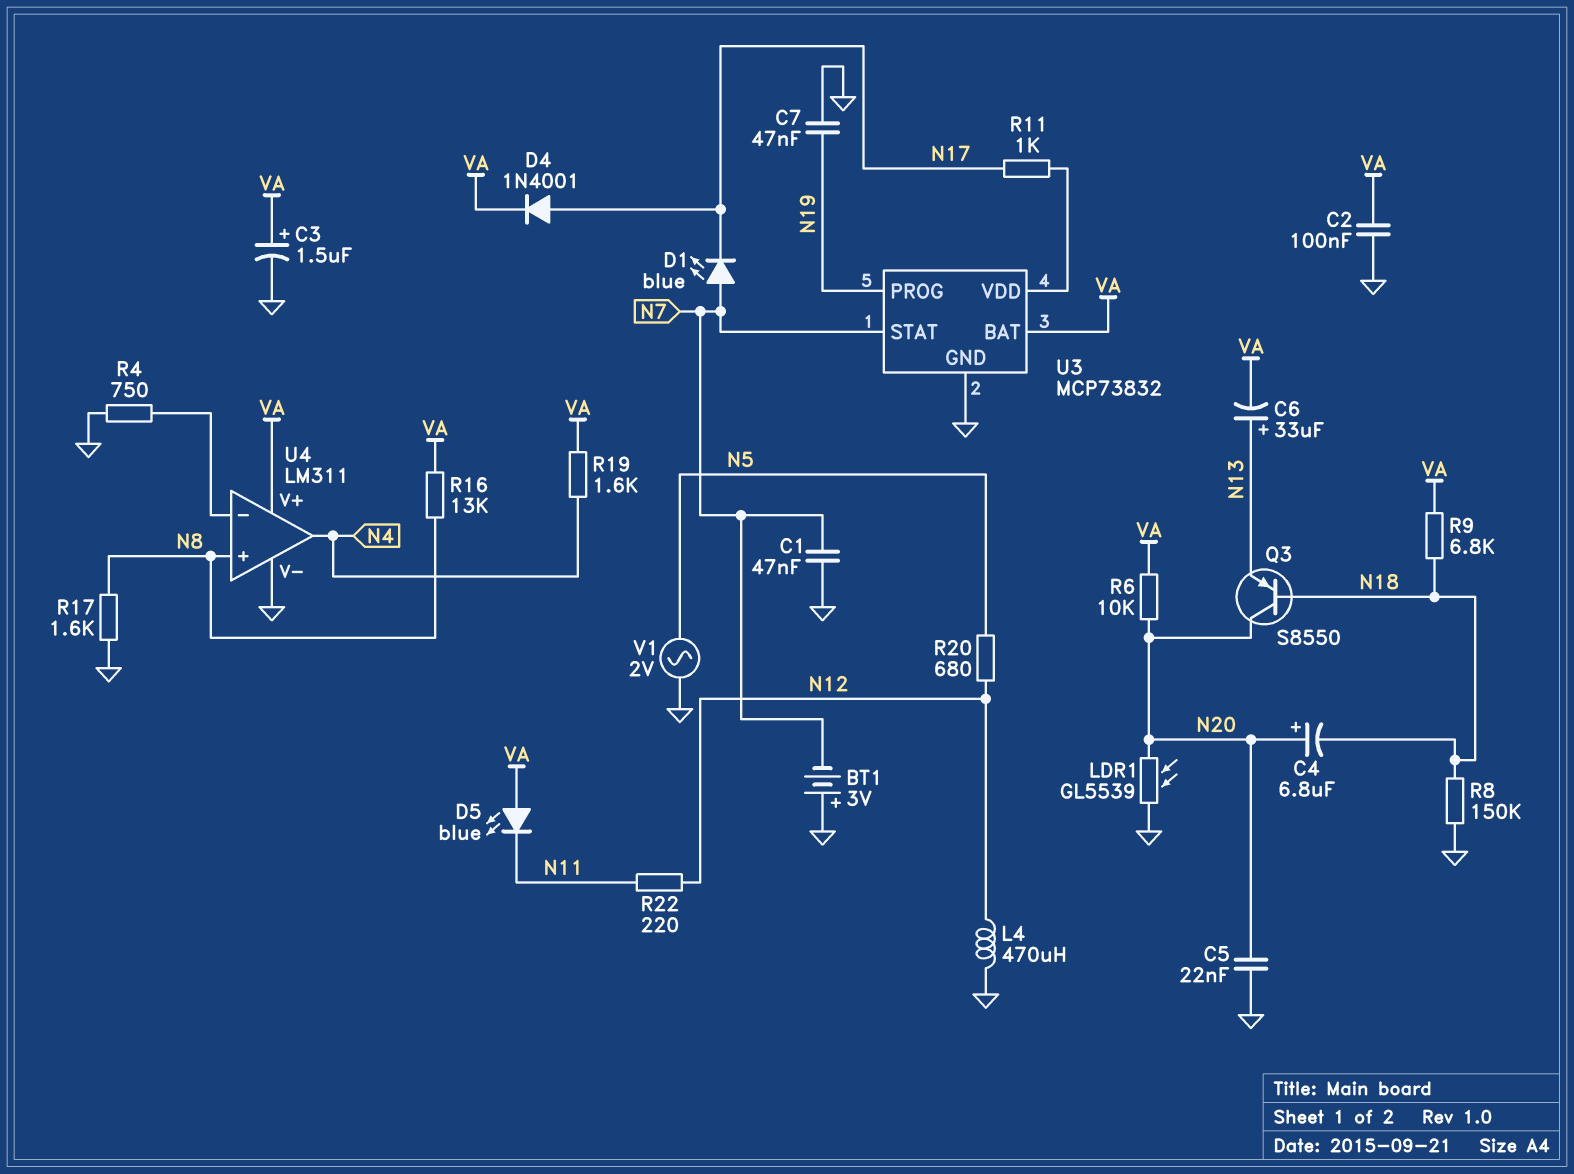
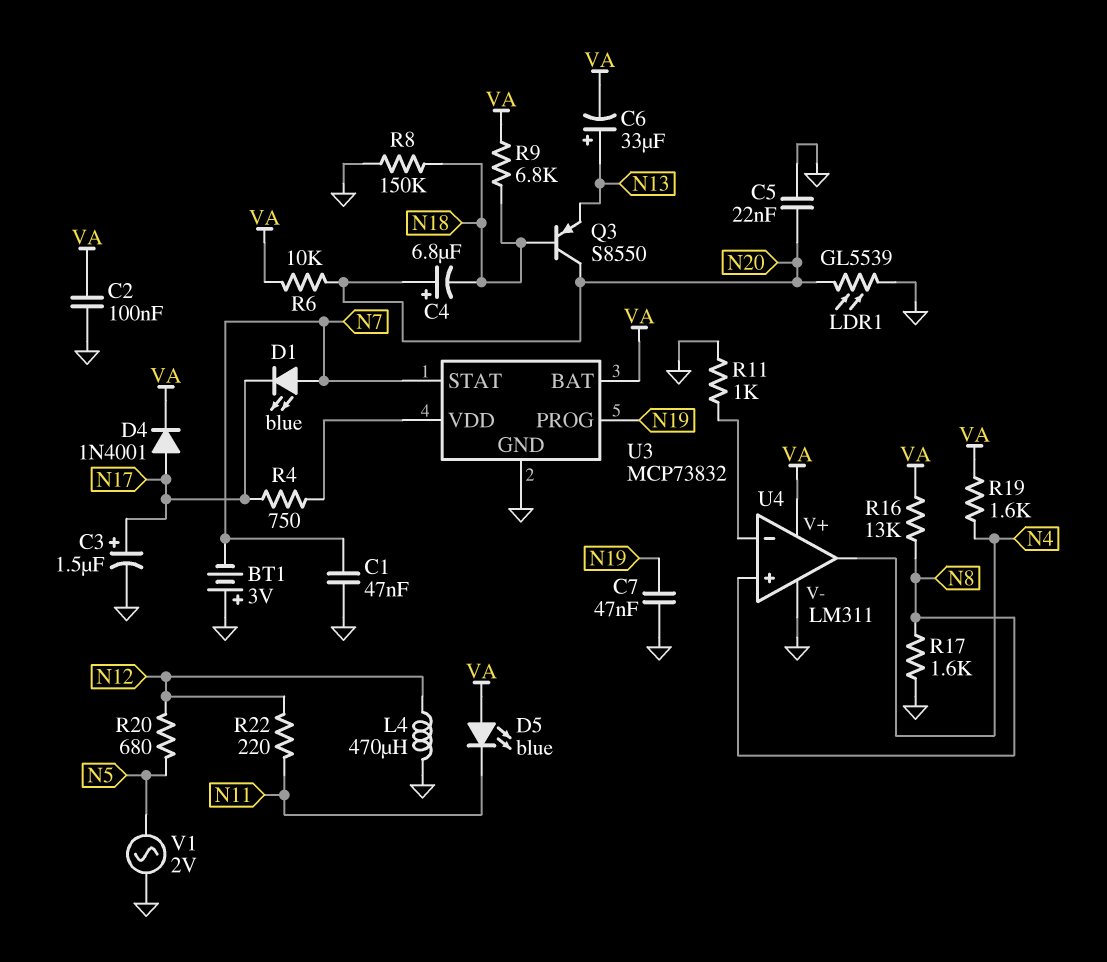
C3: 1.5uF (plus VA, minus GND) -> 1.5uF (plus N17, minus GND)
R4: 750 (GND, U4/in-) -> 750 (N17, U3/VDD)
R11: 1k (N17, U3/VDD) -> 1k (GND, U4/in-)

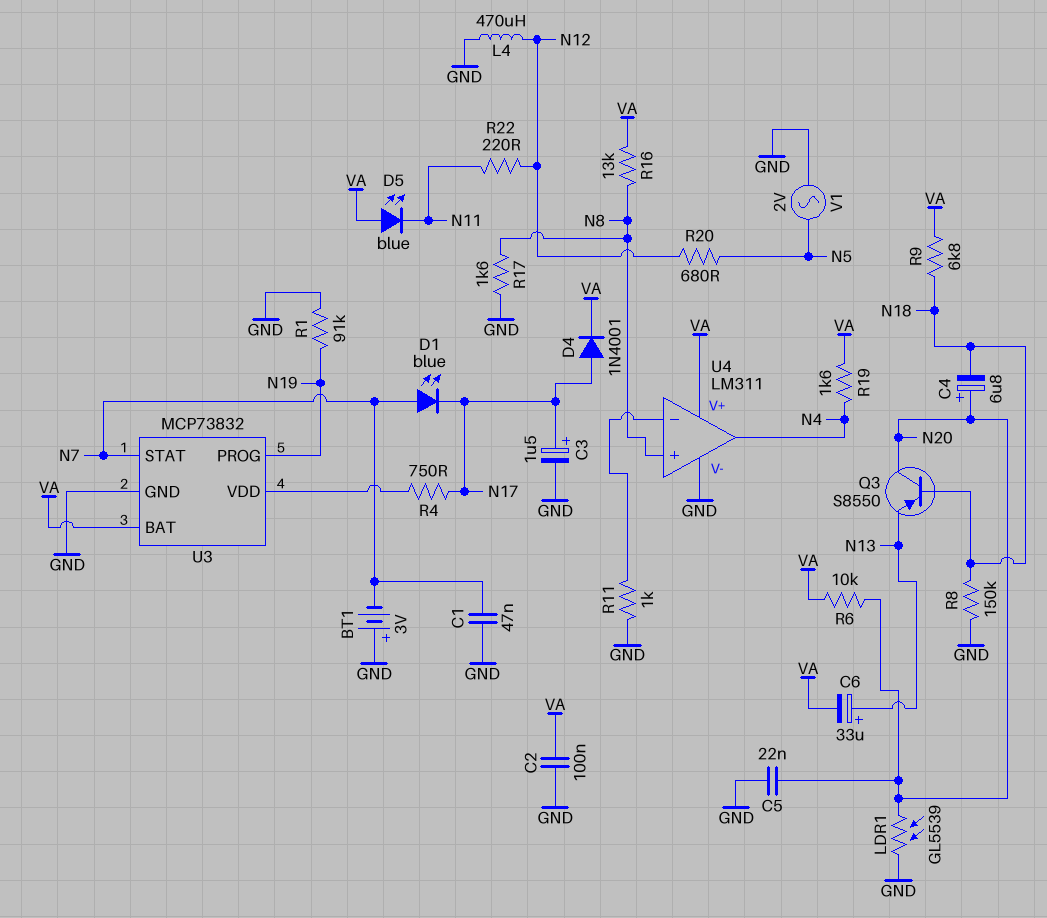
C7: 47nF (GND, N19) -> none
R1: none -> 91k (GND, N19)

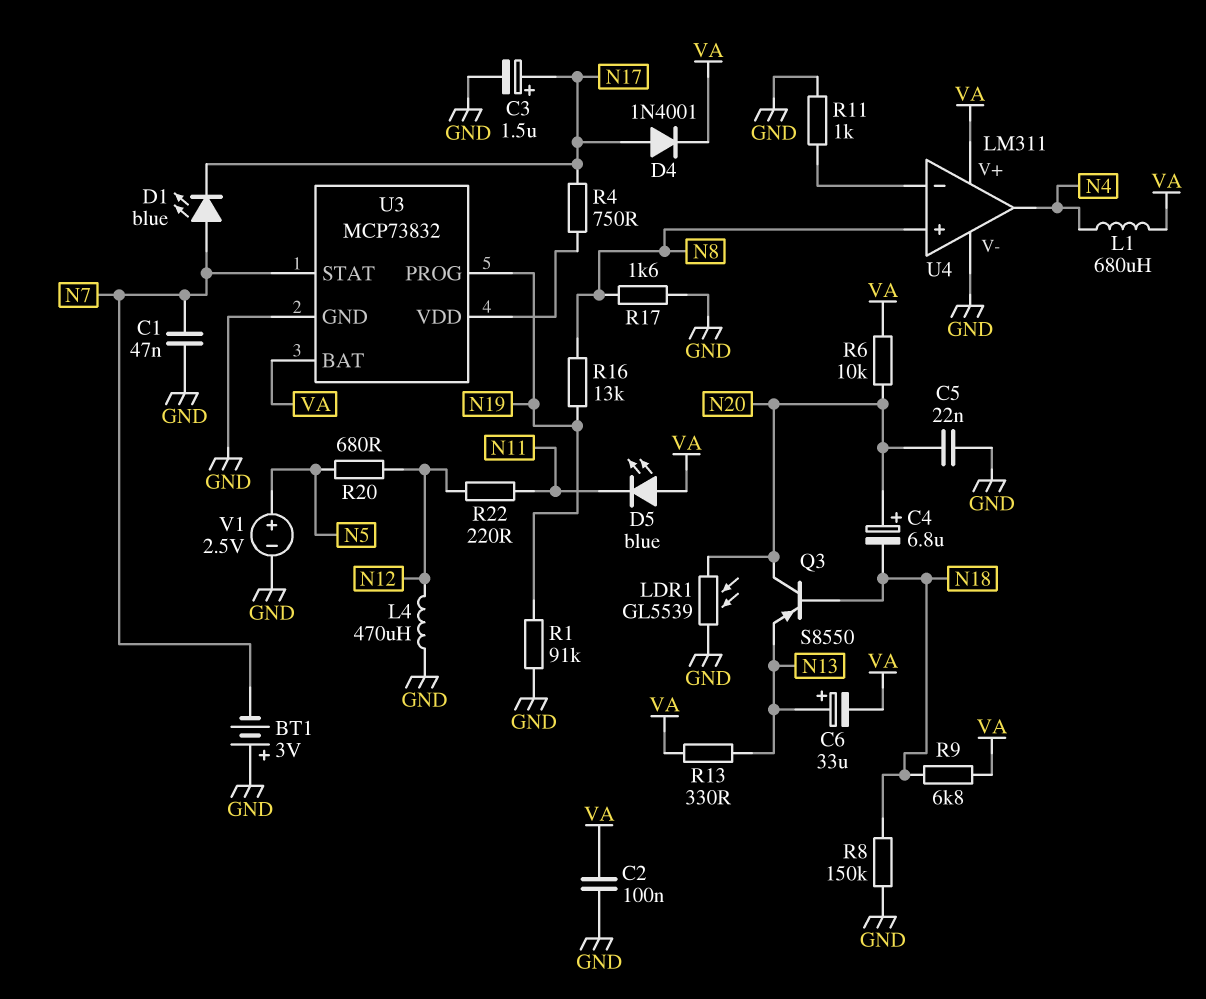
L1: none -> 680uH (N4, VA)
R13: none -> 330 (N13, VA)
R16: 13k (N8, VA) -> 13k (N8, N19)
R19: 1.6k (N4, VA) -> none
V1: AC 2V (GND, N5) -> 2.5V (plus N5, minus GND)

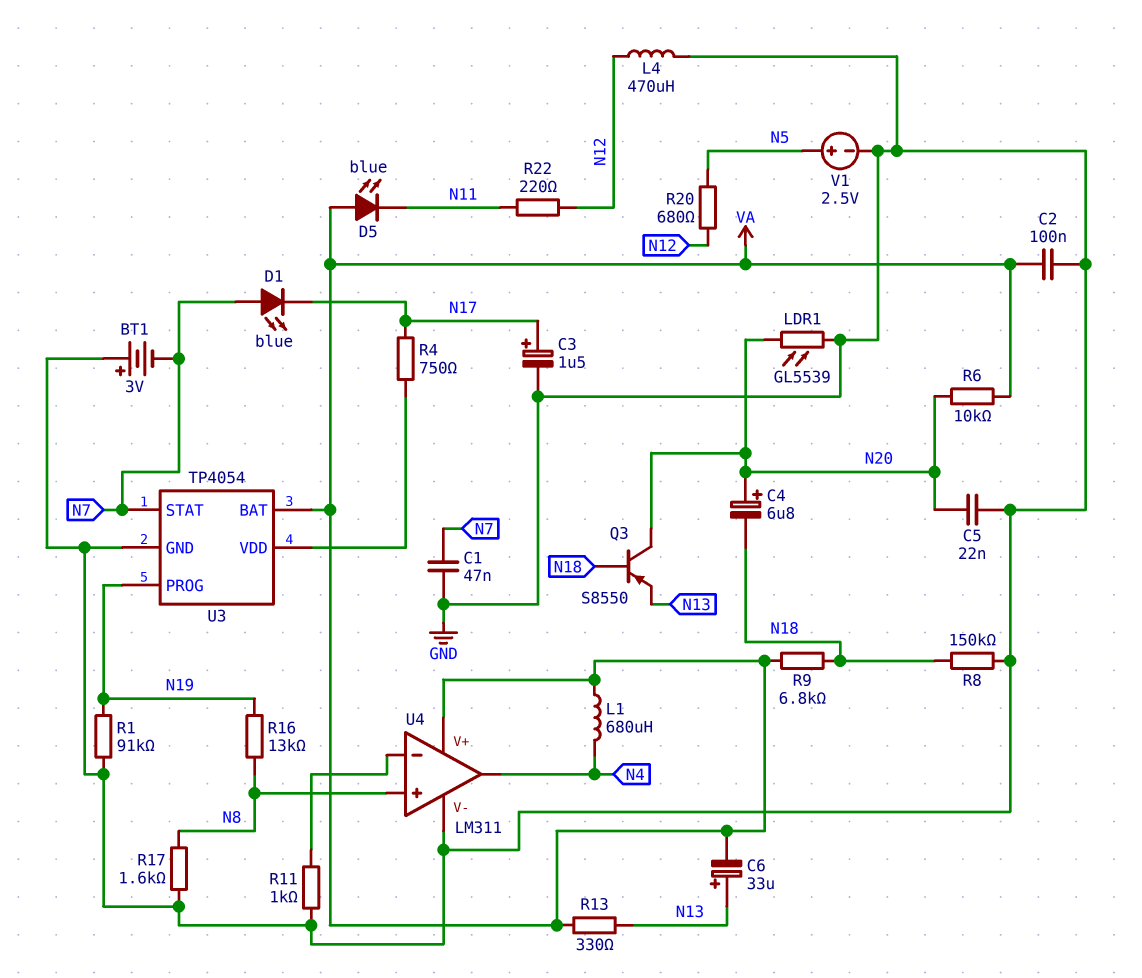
D4: diode 1N4001 (A N17, K VA) -> none
U3: MCP73832 -> TP4054

